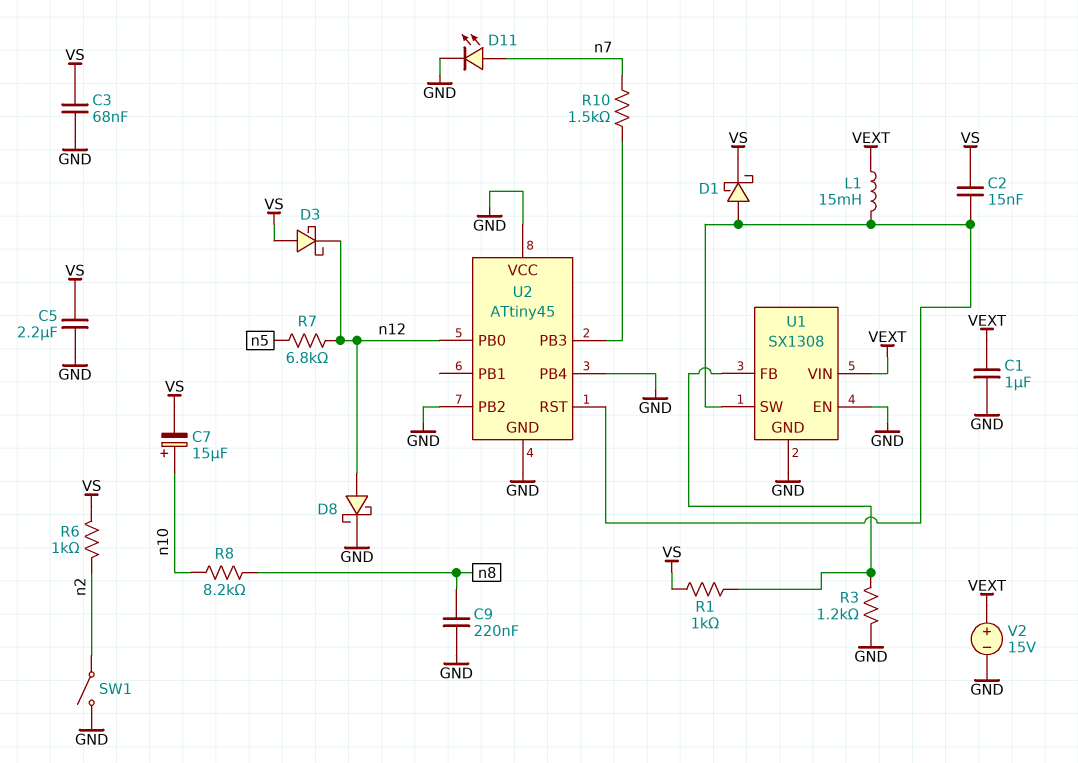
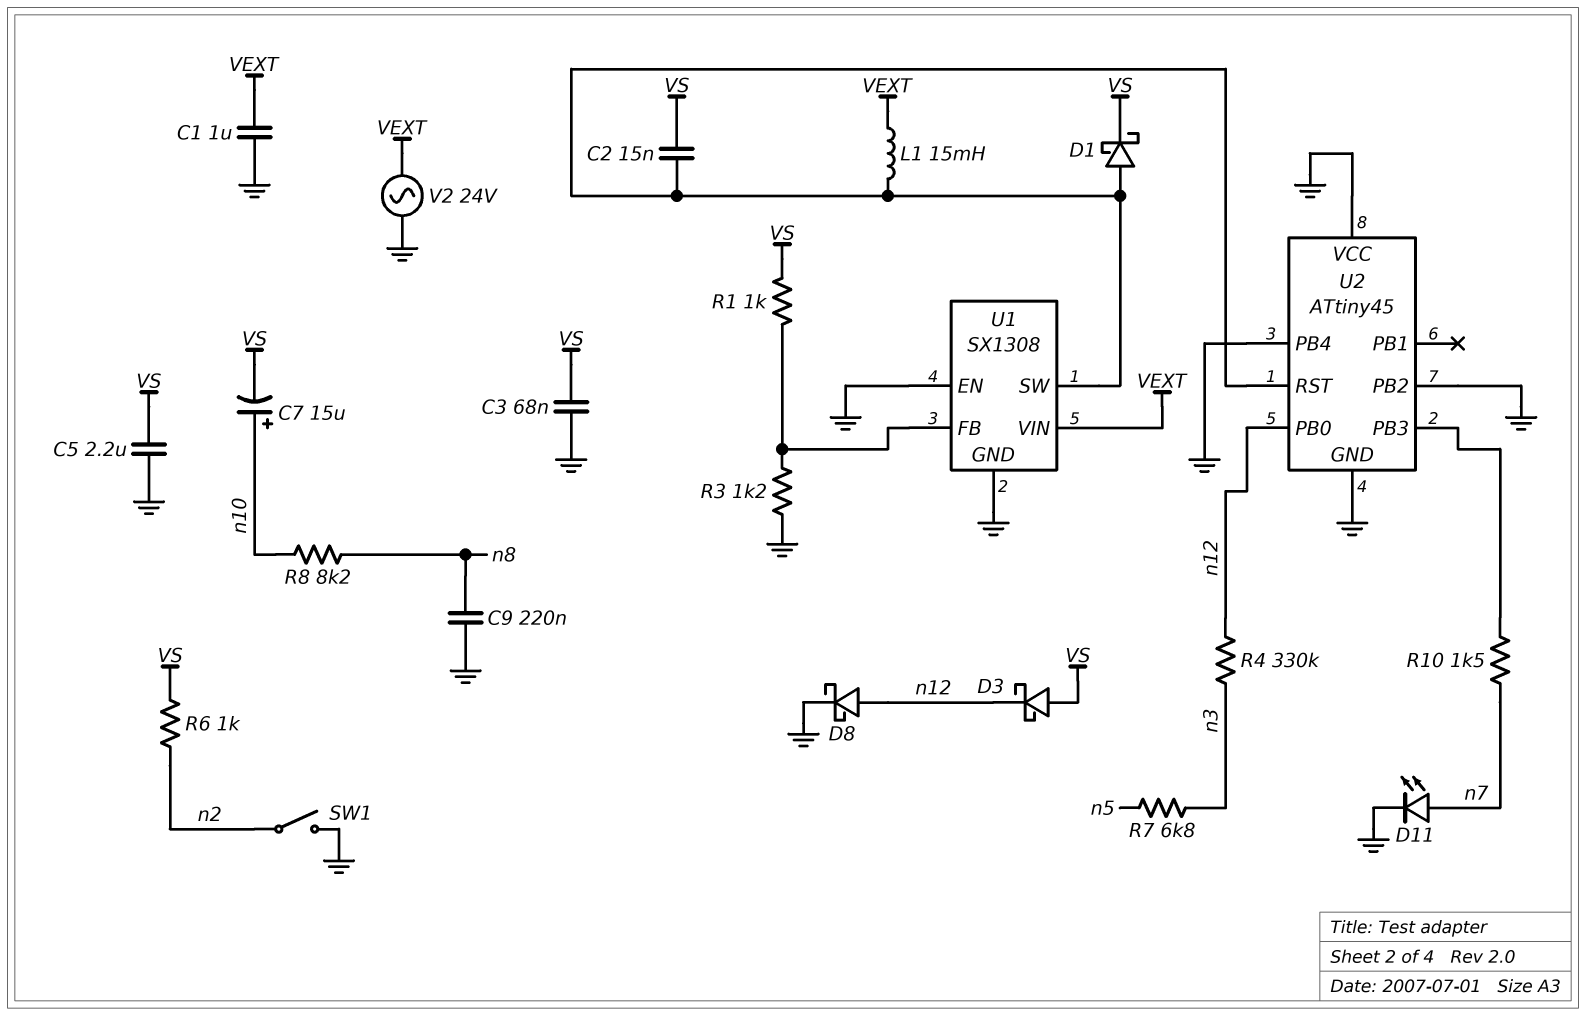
R4: none -> 330k (n3, n12)
R7: 6.8k (n5, n12) -> 6.8k (n3, n5)
V2: 15V (plus VEXT, minus GND) -> AC 24V (GND, VEXT)

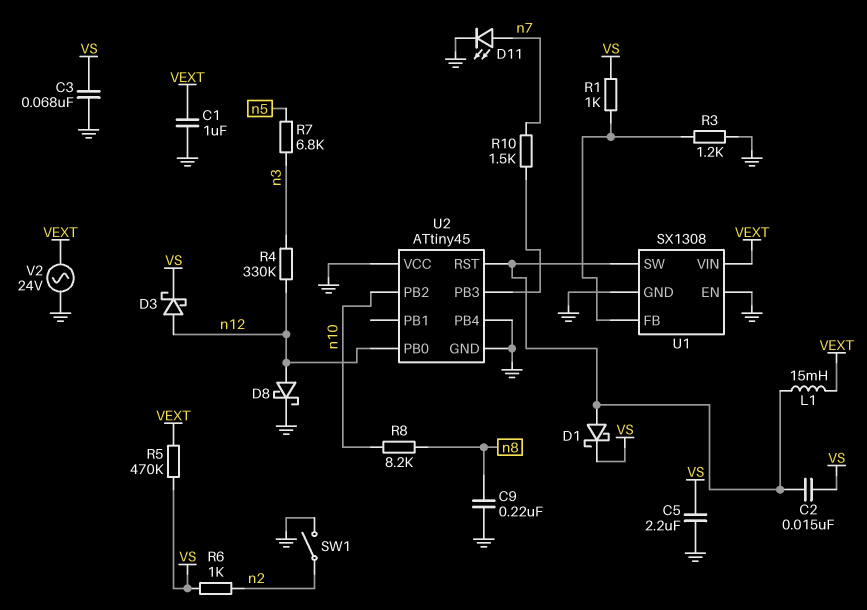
C7: 15uF (plus n10, minus VS) -> none
D3: schottky (A VS, K n12) -> schottky (A n12, K VS)
R5: none -> 470k (VEXT, VS)
U2 pin PB2: GND -> n10

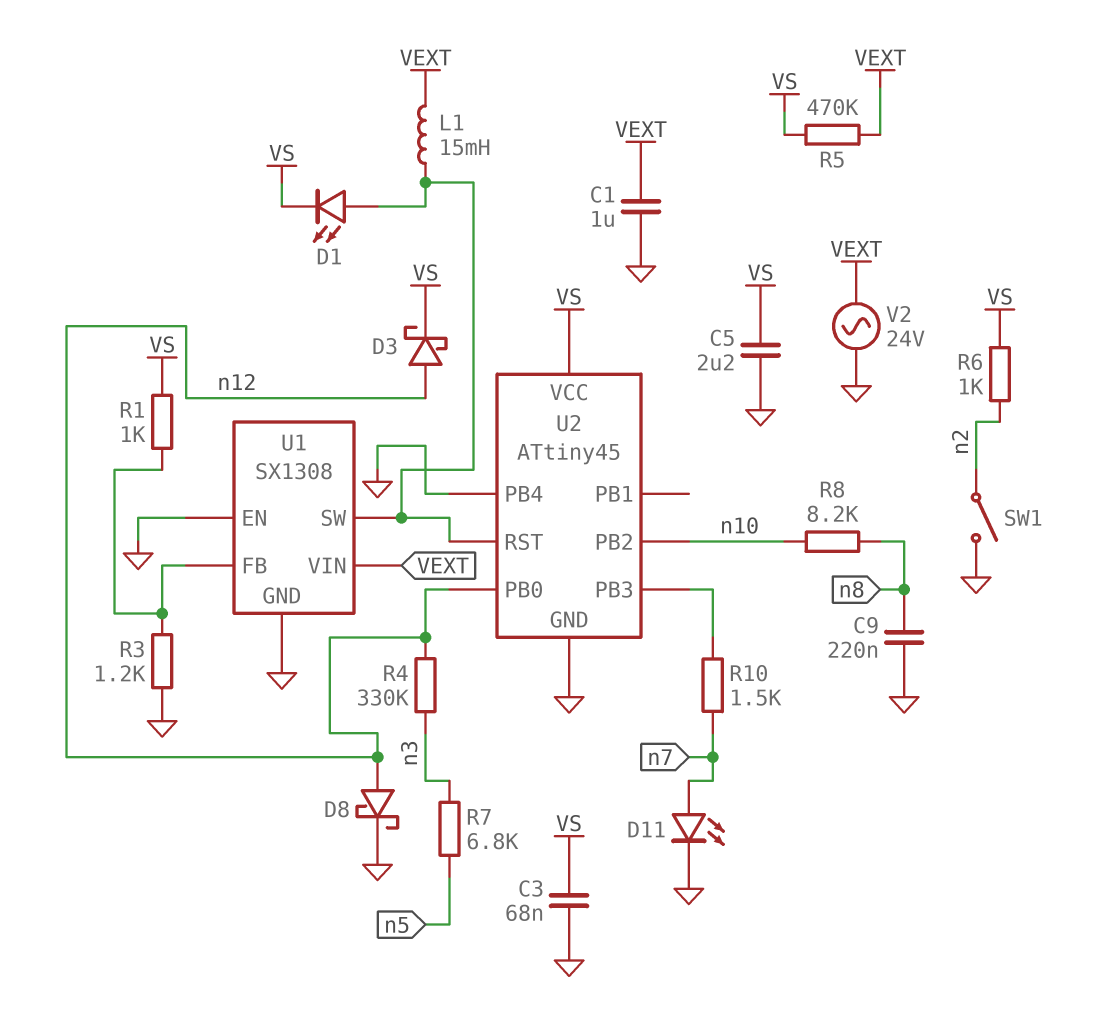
C2: 15nF (U1/SW, VS) -> none
D1: schottky (A U1/SW, K VS) -> LED (A U1/SW, K VS)
U2 pin VCC: GND -> VS

